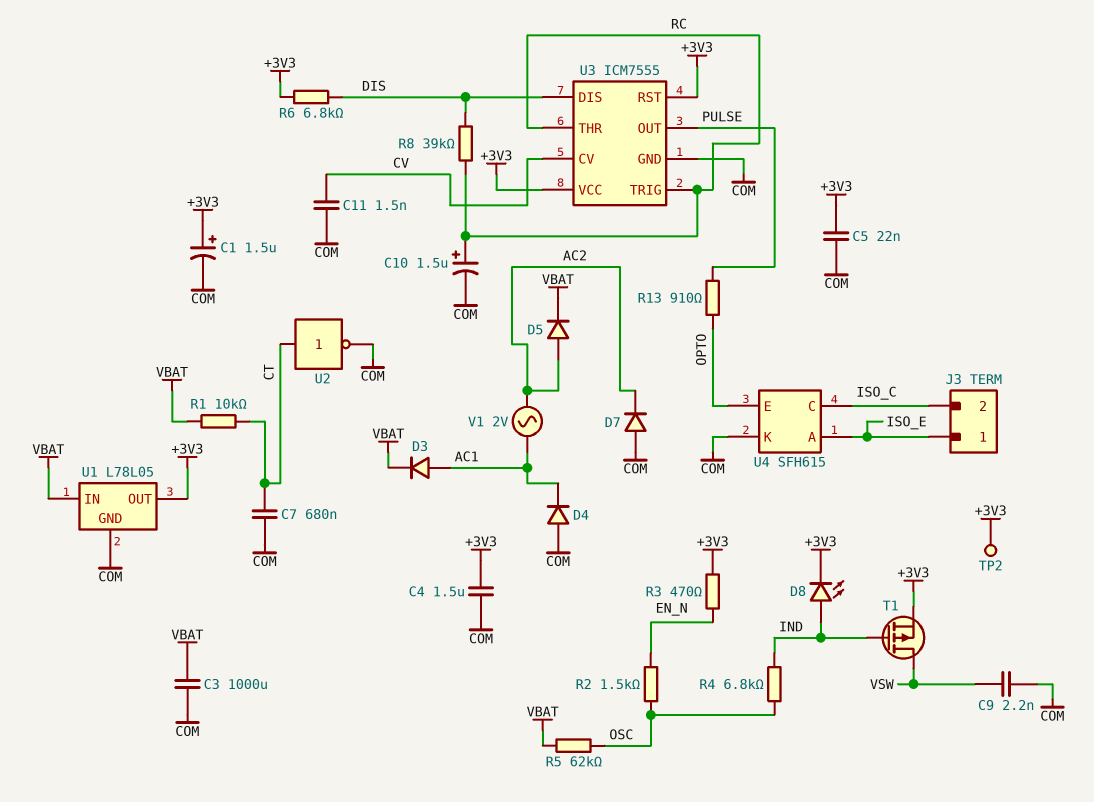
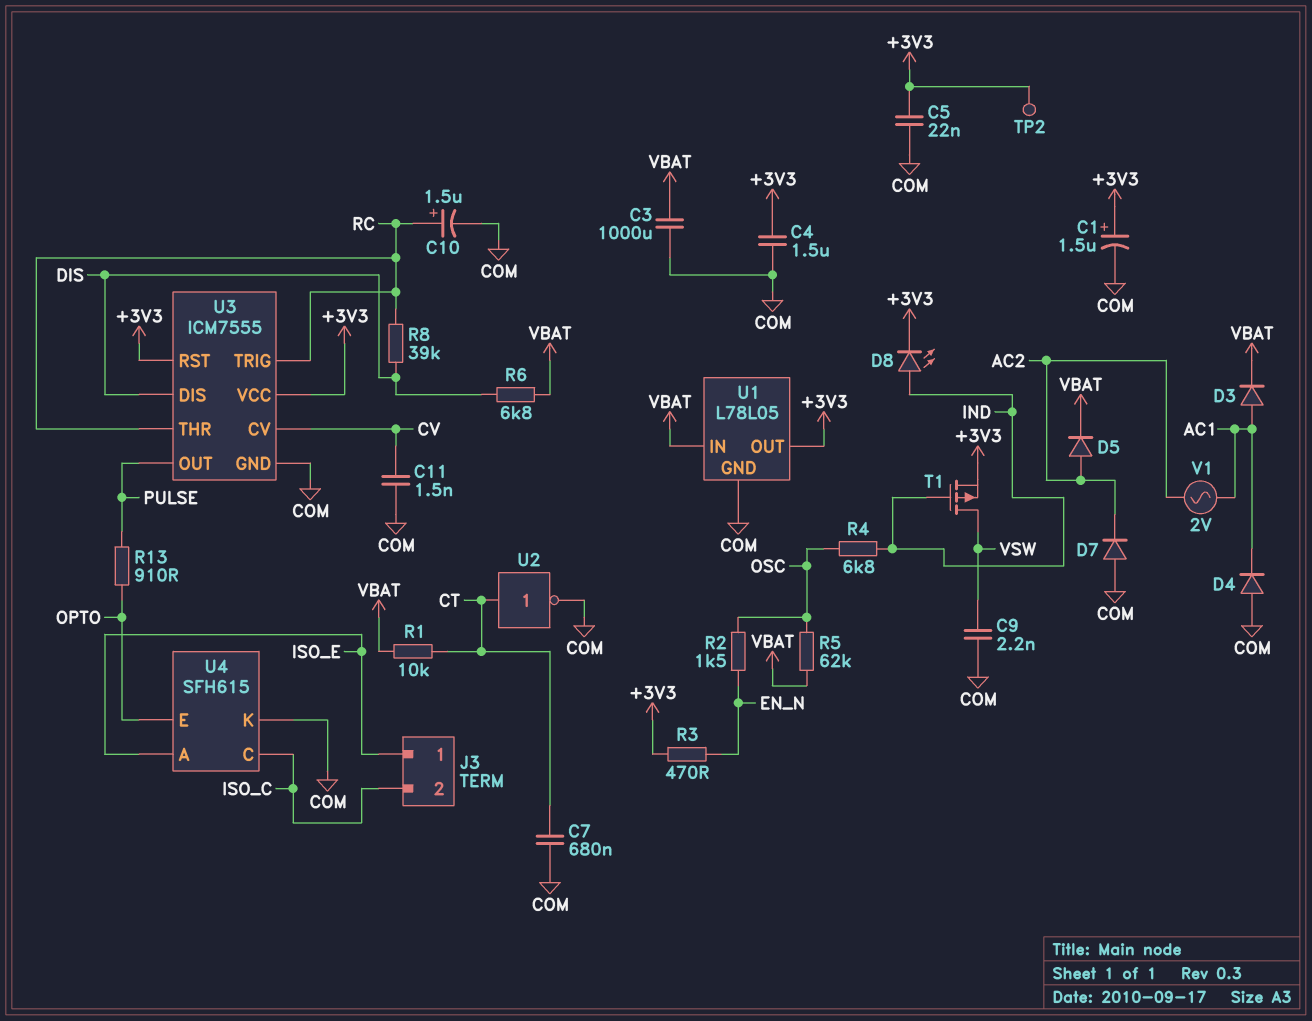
R6: 6.8k (+3V3, DIS) -> 6.8k (DIS, VBAT)

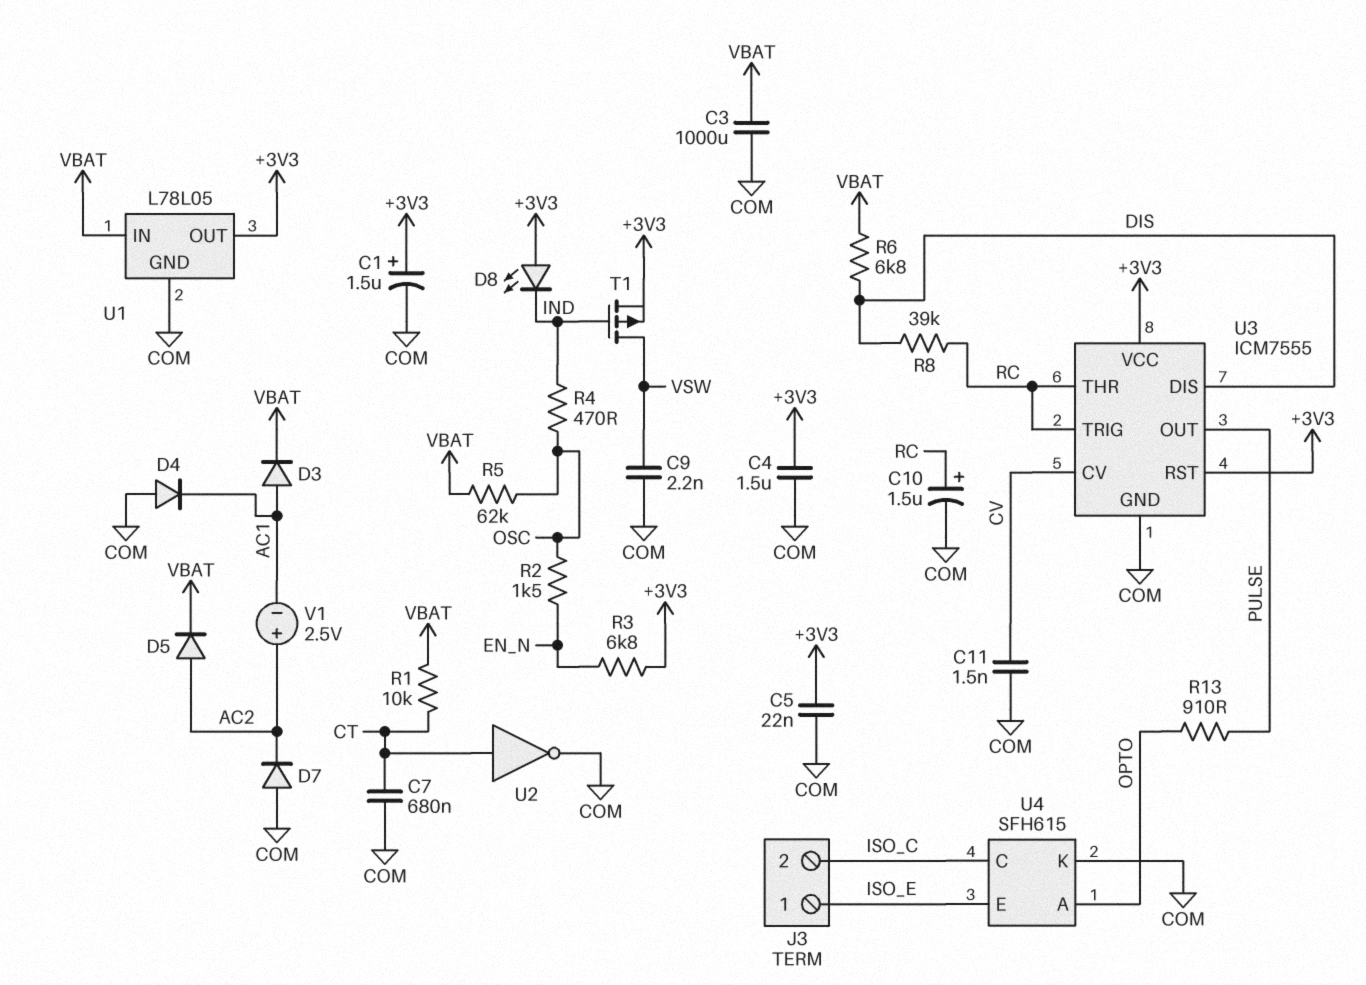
D8: LED (A IND, K +3V3) -> LED (A +3V3, K IND)
R3: 470 (+3V3, EN_N) -> 6.8k (+3V3, EN_N)
R4: 6.8k (IND, OSC) -> 470 (IND, OSC)
TP2: test point (+3V3) -> none
U4 pin A: ISO_E -> OPTO
U4 pin E: OPTO -> ISO_E
V1: AC 2V (AC1, AC2) -> 2.5V (plus AC2, minus AC1)

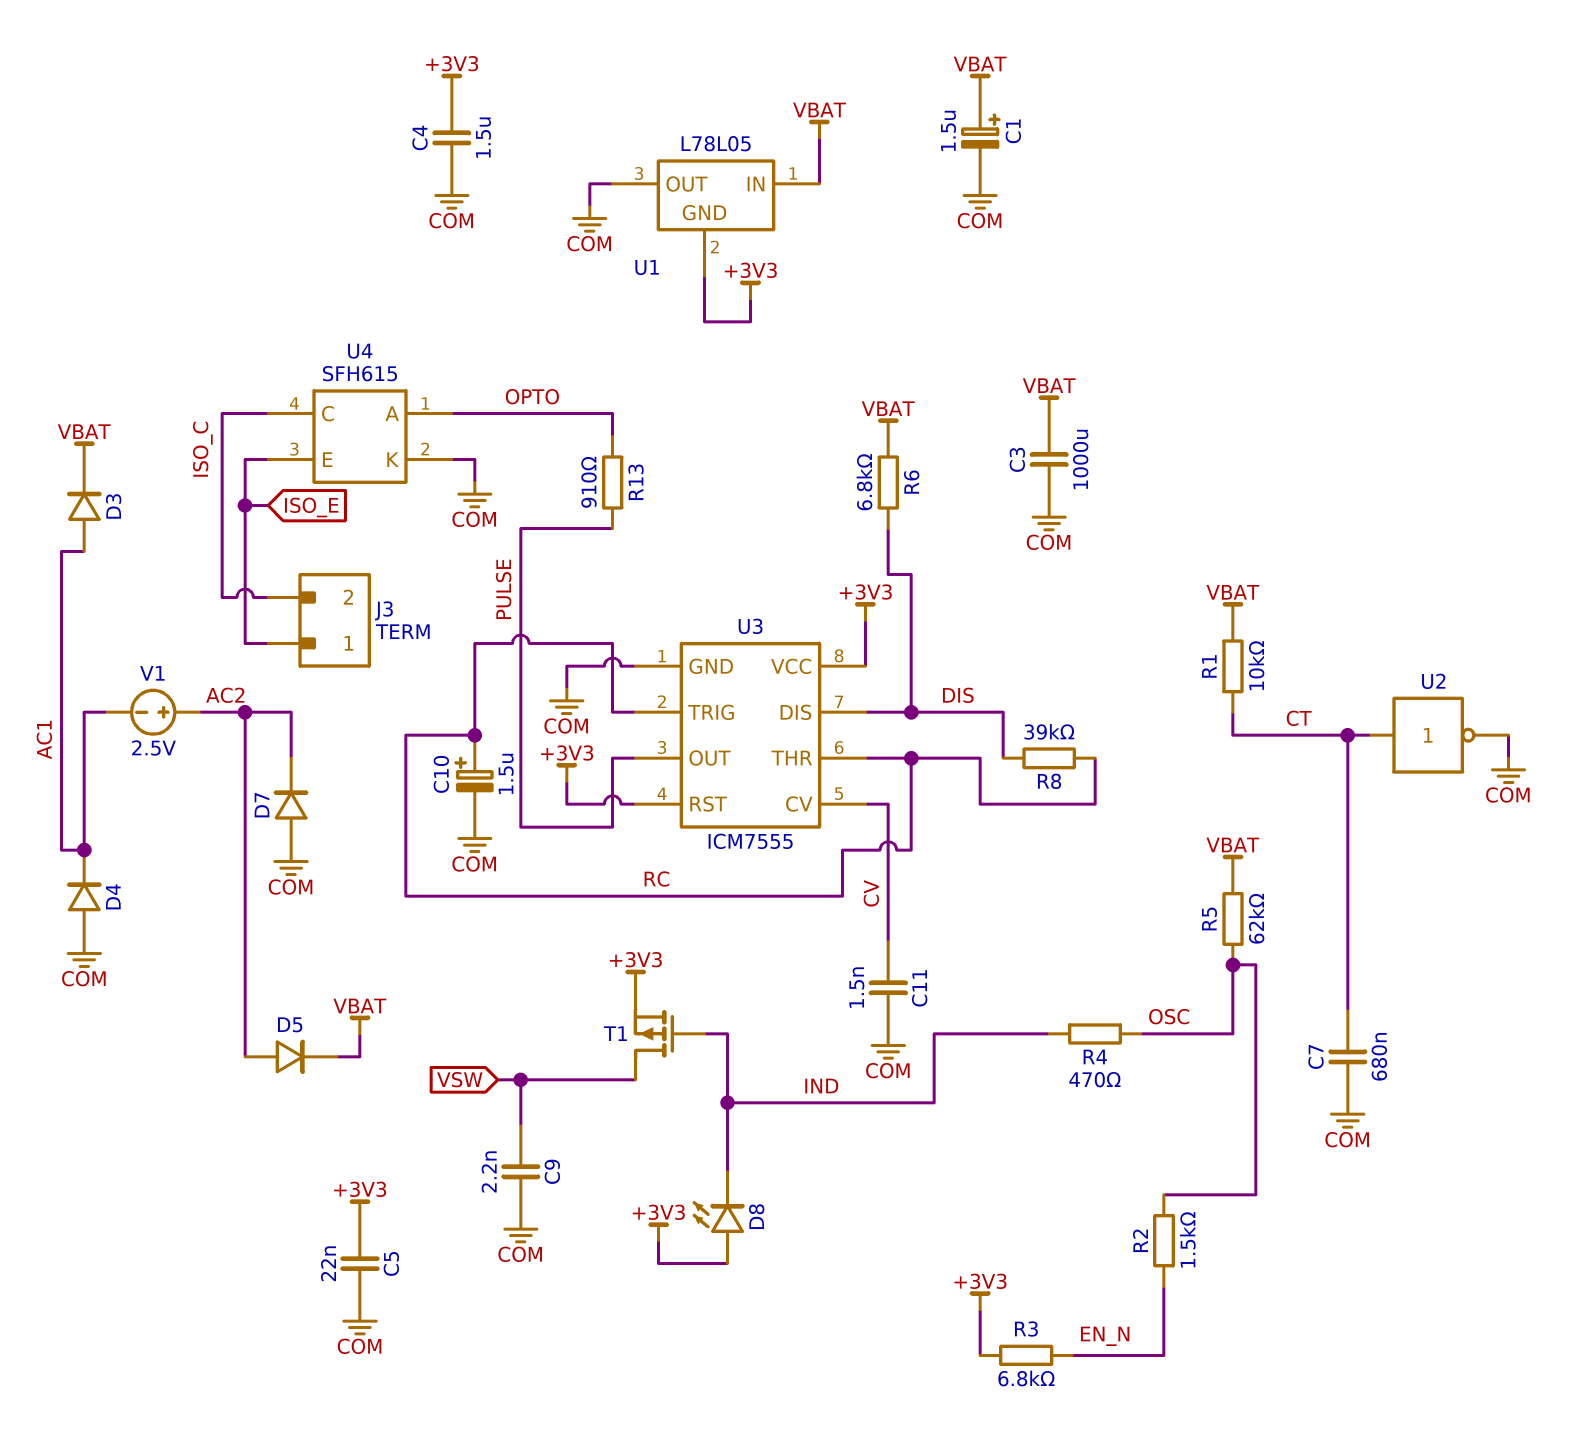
C1: 1.5uF (plus +3V3, minus COM) -> 1.5uF (plus VBAT, minus COM)
U1 pin GND: COM -> +3V3
U1 pin OUT: +3V3 -> COM

